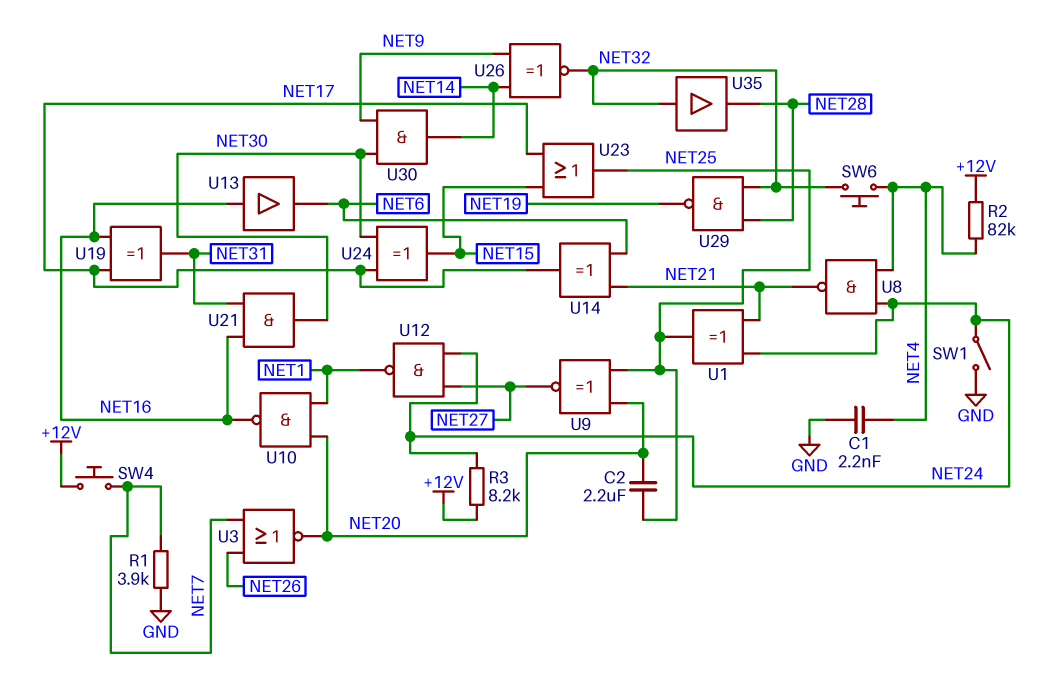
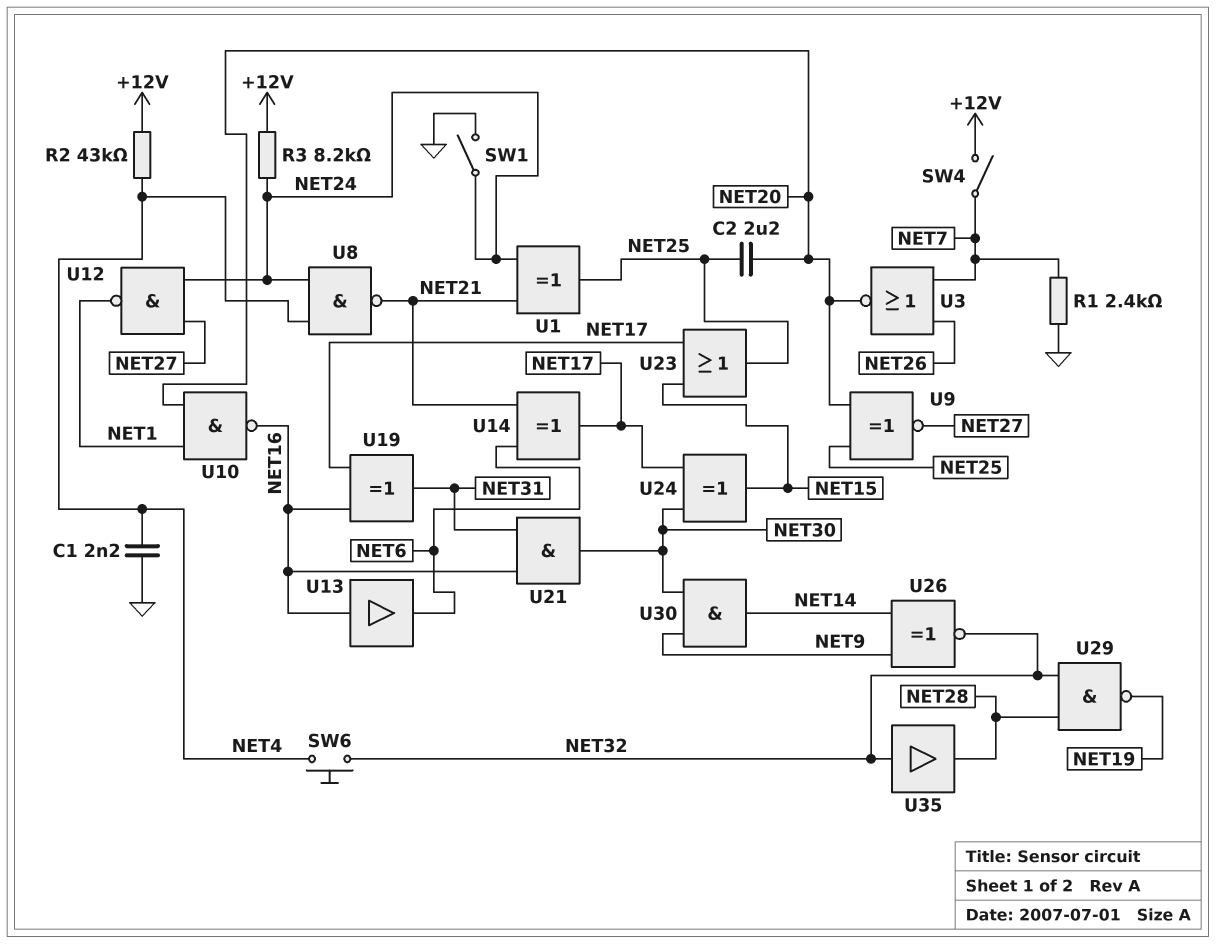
R1: 3.9k (GND, NET7) -> 2.4k (GND, NET7)
R2: 82k (+12V, NET4) -> 43k (+12V, NET4)
SW4: button (+12V, NET7) -> switch (+12V, NET7)

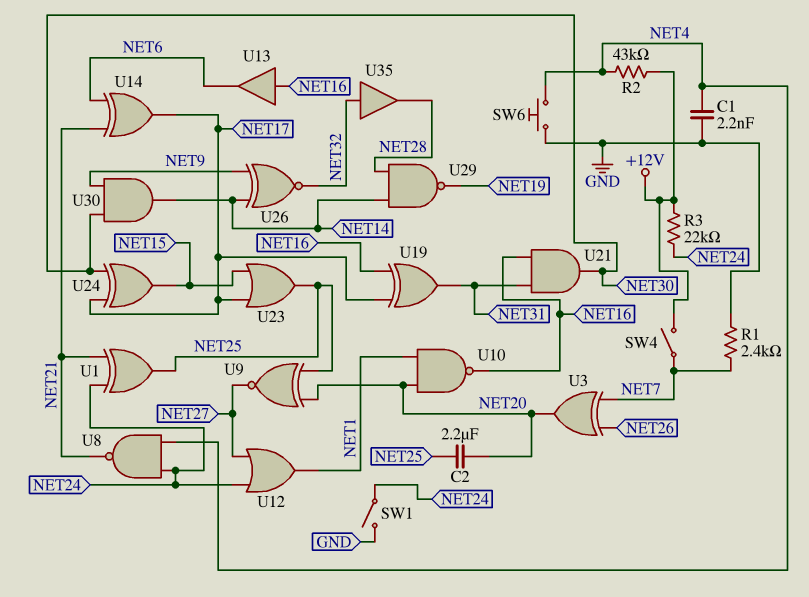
R3: 8.2k (+12V, NET24) -> 22k (+12V, NET24)
SW6: button (NET4, NET32) -> button (GND, NET4)
U3: NOR (in NET7, in NET26, out NET20) -> XOR (in NET7, in NET26, out NET20)
U12: NAND (in NET24, in NET27, out NET1) -> OR (in NET24, in NET27, out NET1)
U29: NAND (in NET28, in NET32, out NET19) -> NAND (in NET14, in NET28, out NET19)

